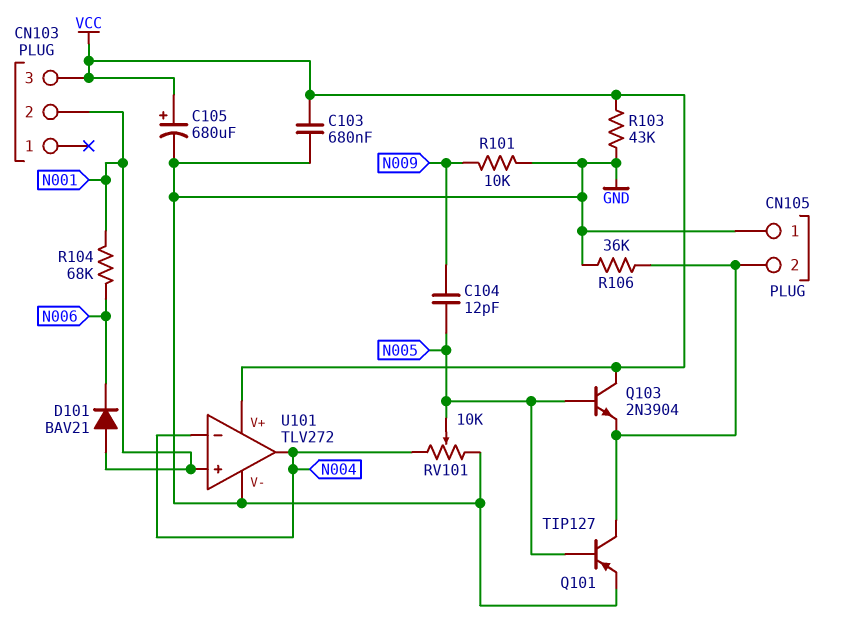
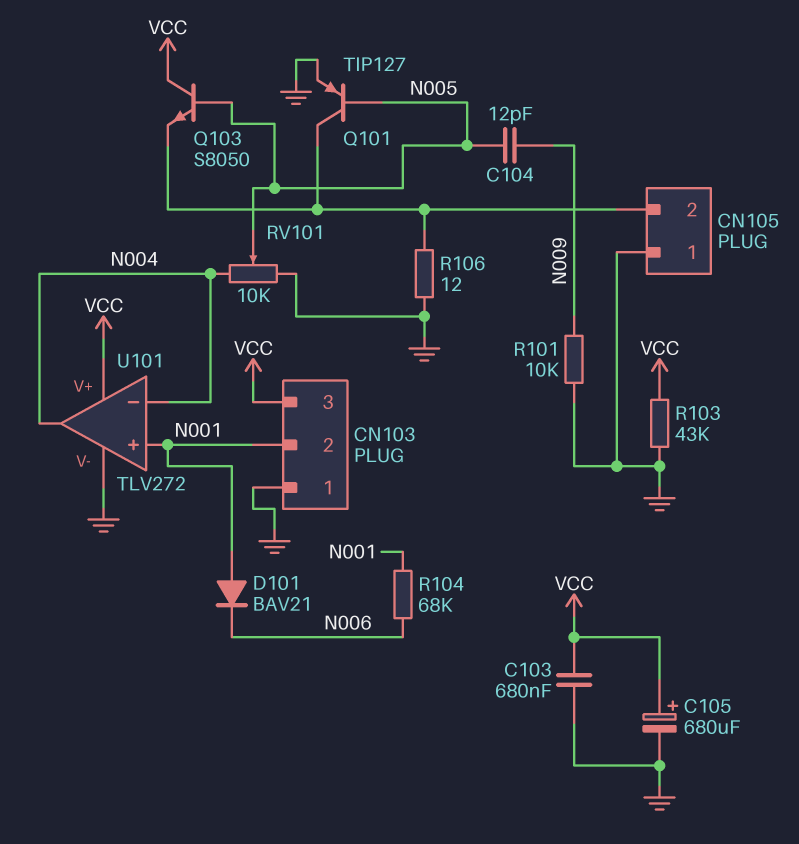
CN103 pin 1: none -> GND
Q103: NPN 2N3904 (B N005, C VCC, E CN105/2) -> NPN S8050 (B N005, C VCC, E CN105/2)
R106: 36k (CN105/2, GND) -> 12 (CN105/2, GND)

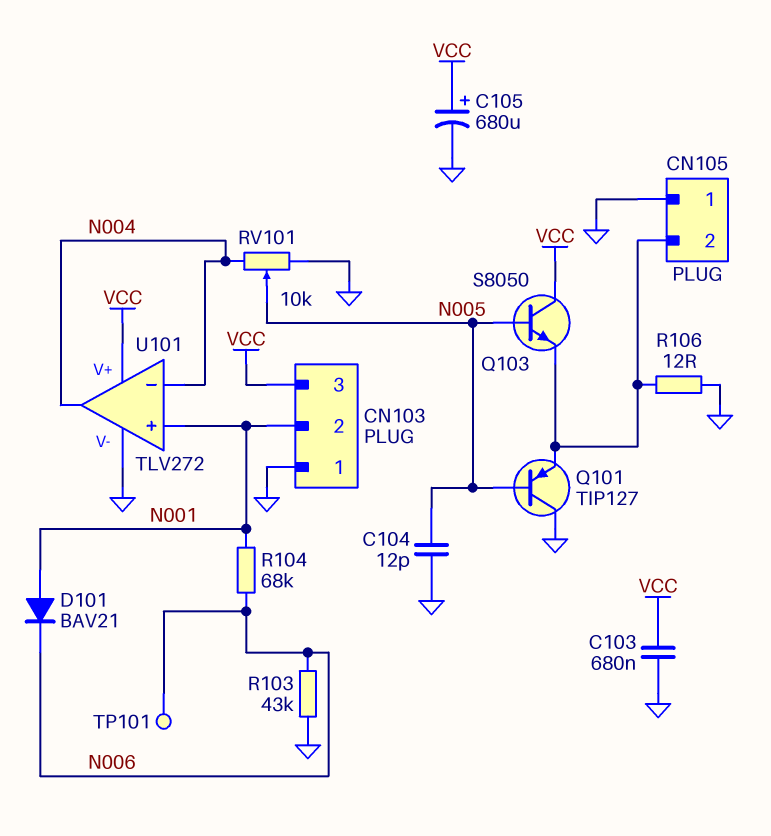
C104: 12pF (N005, N009) -> 12pF (GND, N005)
Q101: PNP TIP127 (B N005, C CN105/2, E GND) -> PNP TIP127 (B N005, C GND, E CN105/2)
R101: 10k (GND, N009) -> none
R103: 43k (GND, VCC) -> 43k (GND, N006)
TP101: none -> test point (N006)

